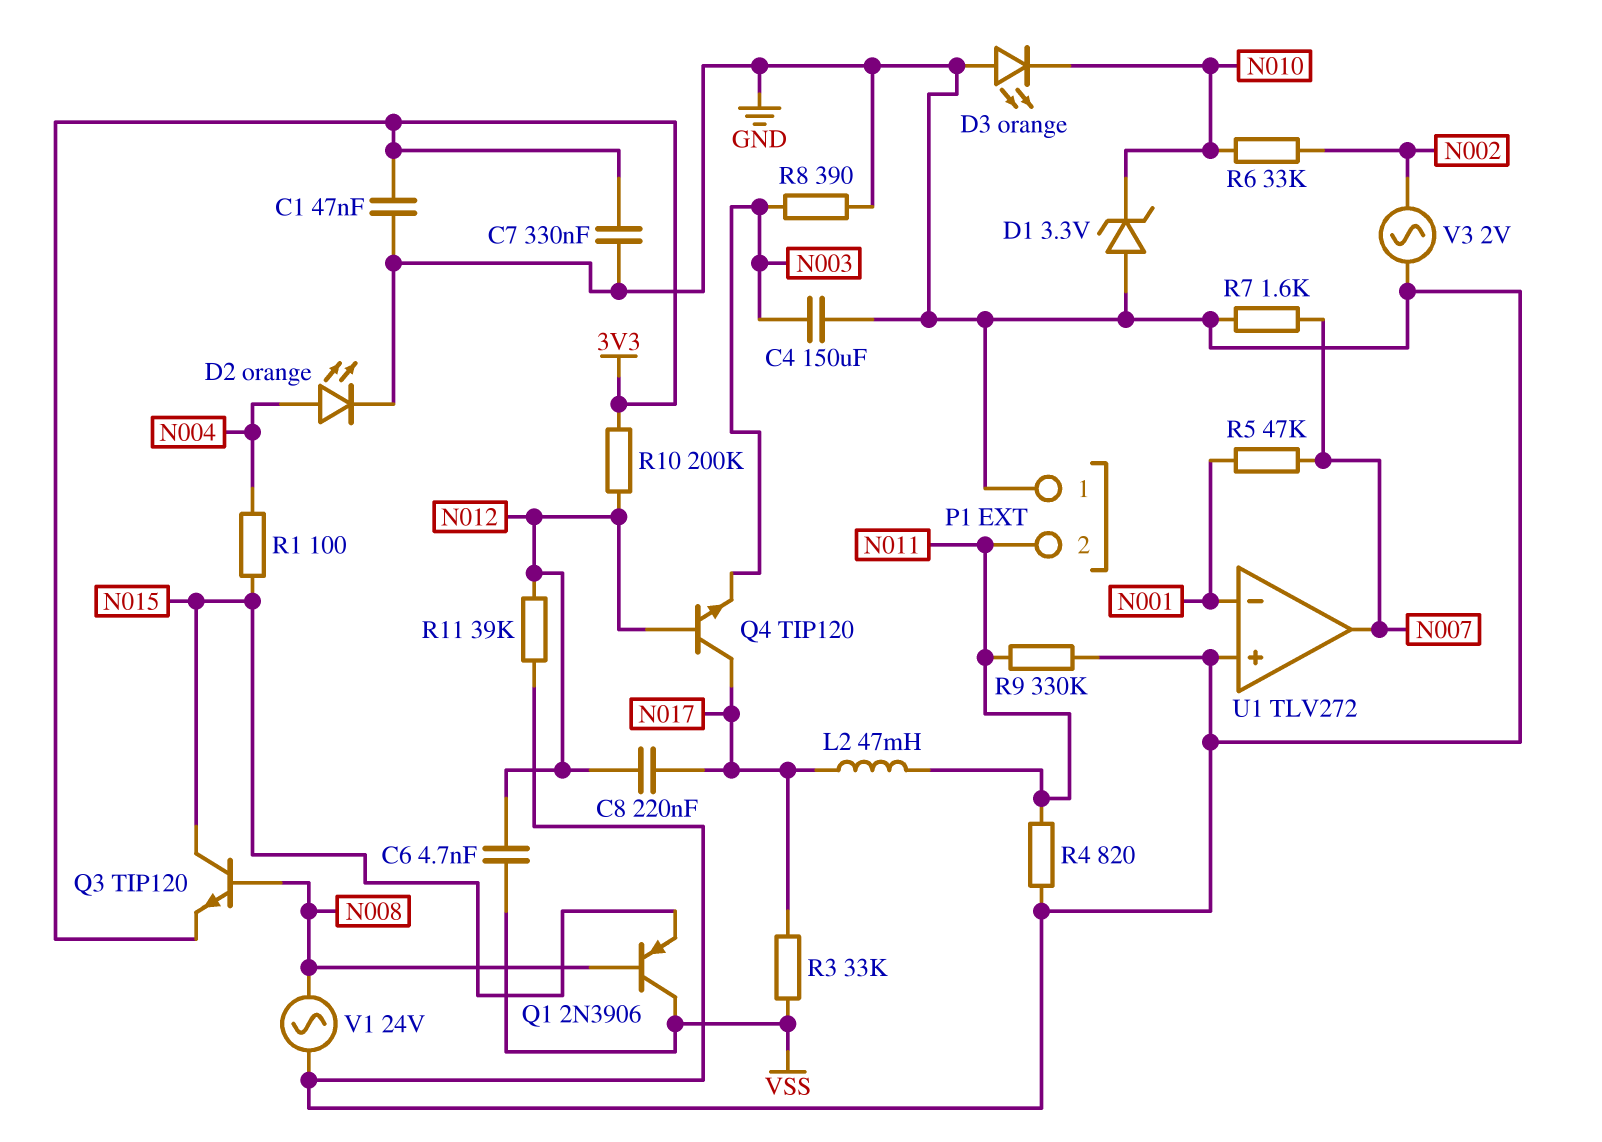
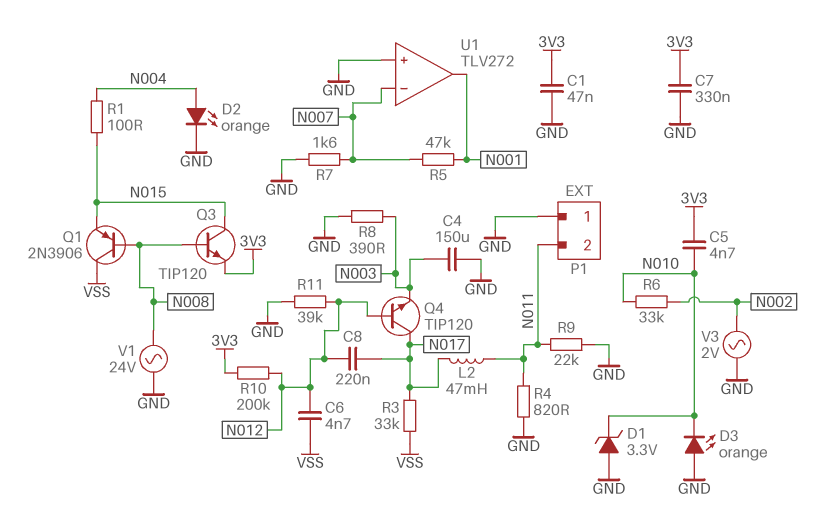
C5: none -> 4.7nF (3V3, N010)
R9: 330k (GND, N011) -> 22k (GND, N011)
U1 pin in-: N001 -> N007
U1 pin out: N007 -> N001

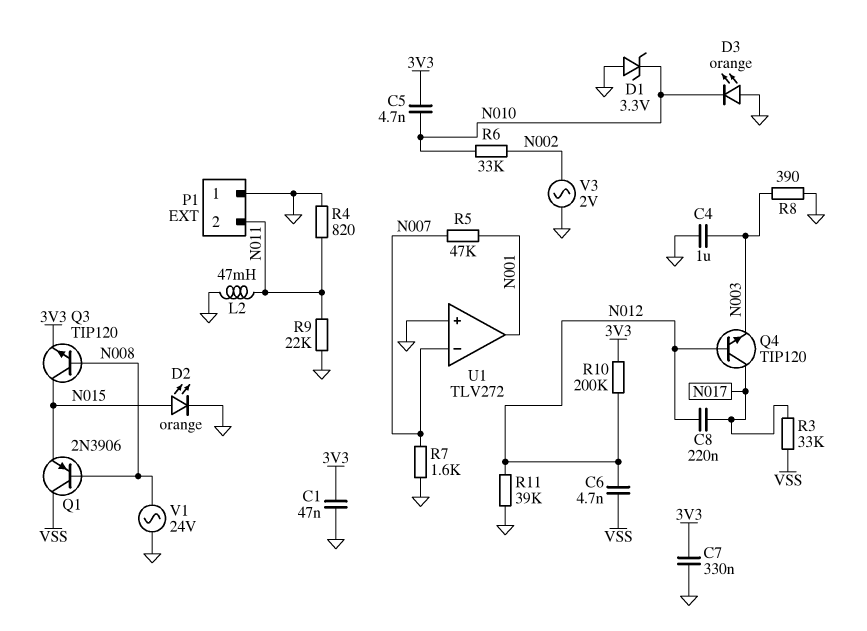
C4: 150uF (GND, N003) -> 1uF (GND, N003)
D2: LED orange (A N004, K GND) -> LED orange (A N015, K GND)
L2: 47mH (N011, N017) -> 47mH (GND, N011)
R1: 100 (N004, N015) -> none

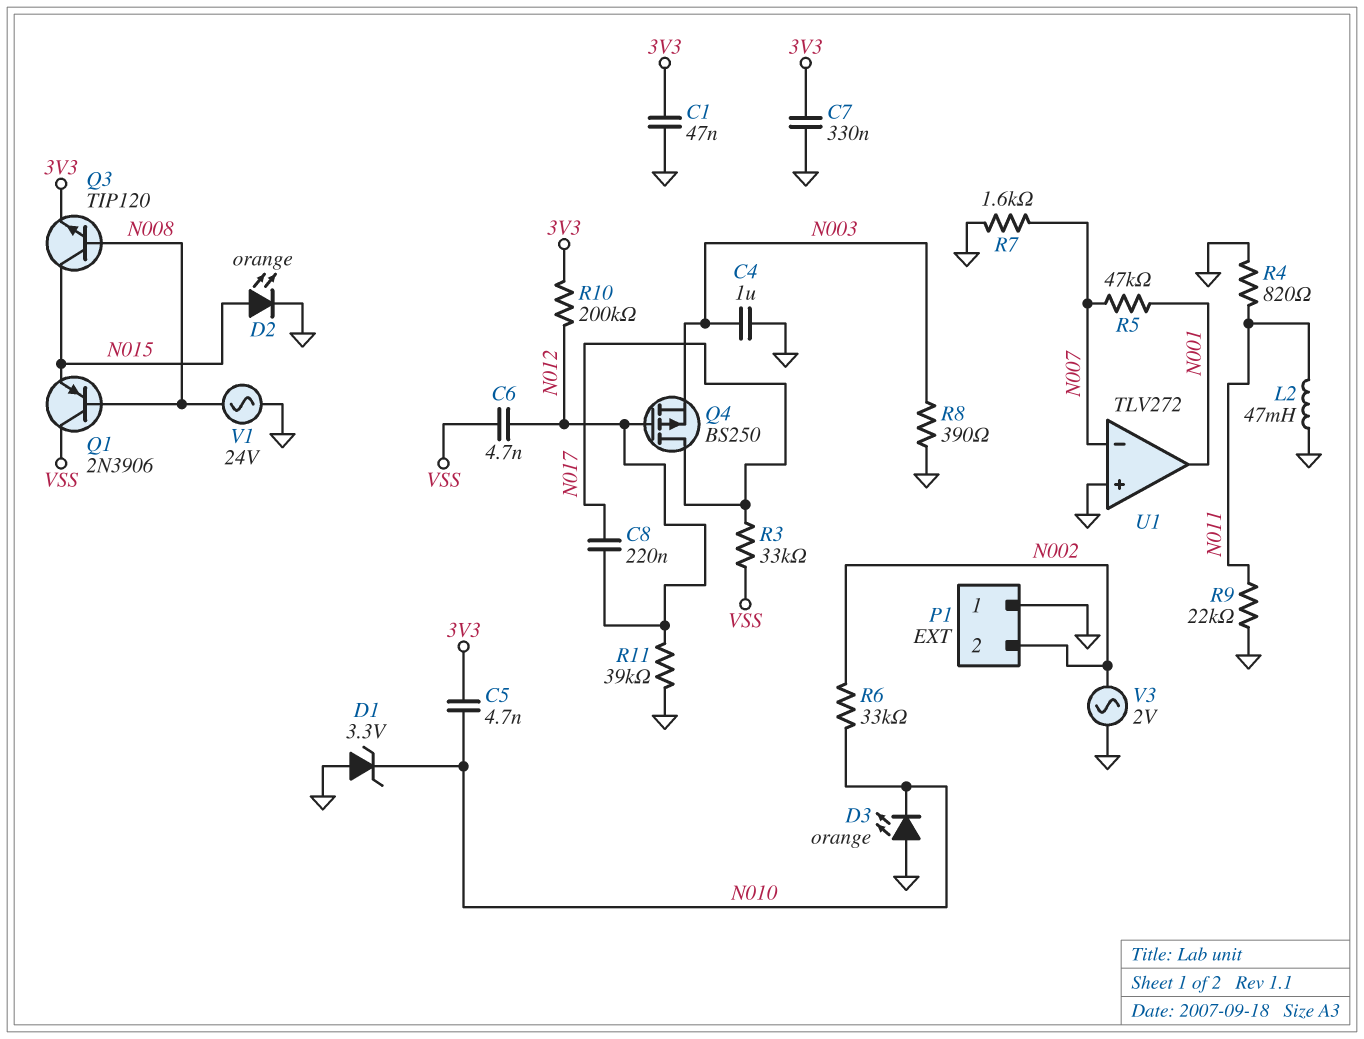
P1 pin 2: N011 -> N002
Q4: NPN TIP120 (B N012, C N017, E N003) -> PMOS BS250 (G N012, D N017, S N003)

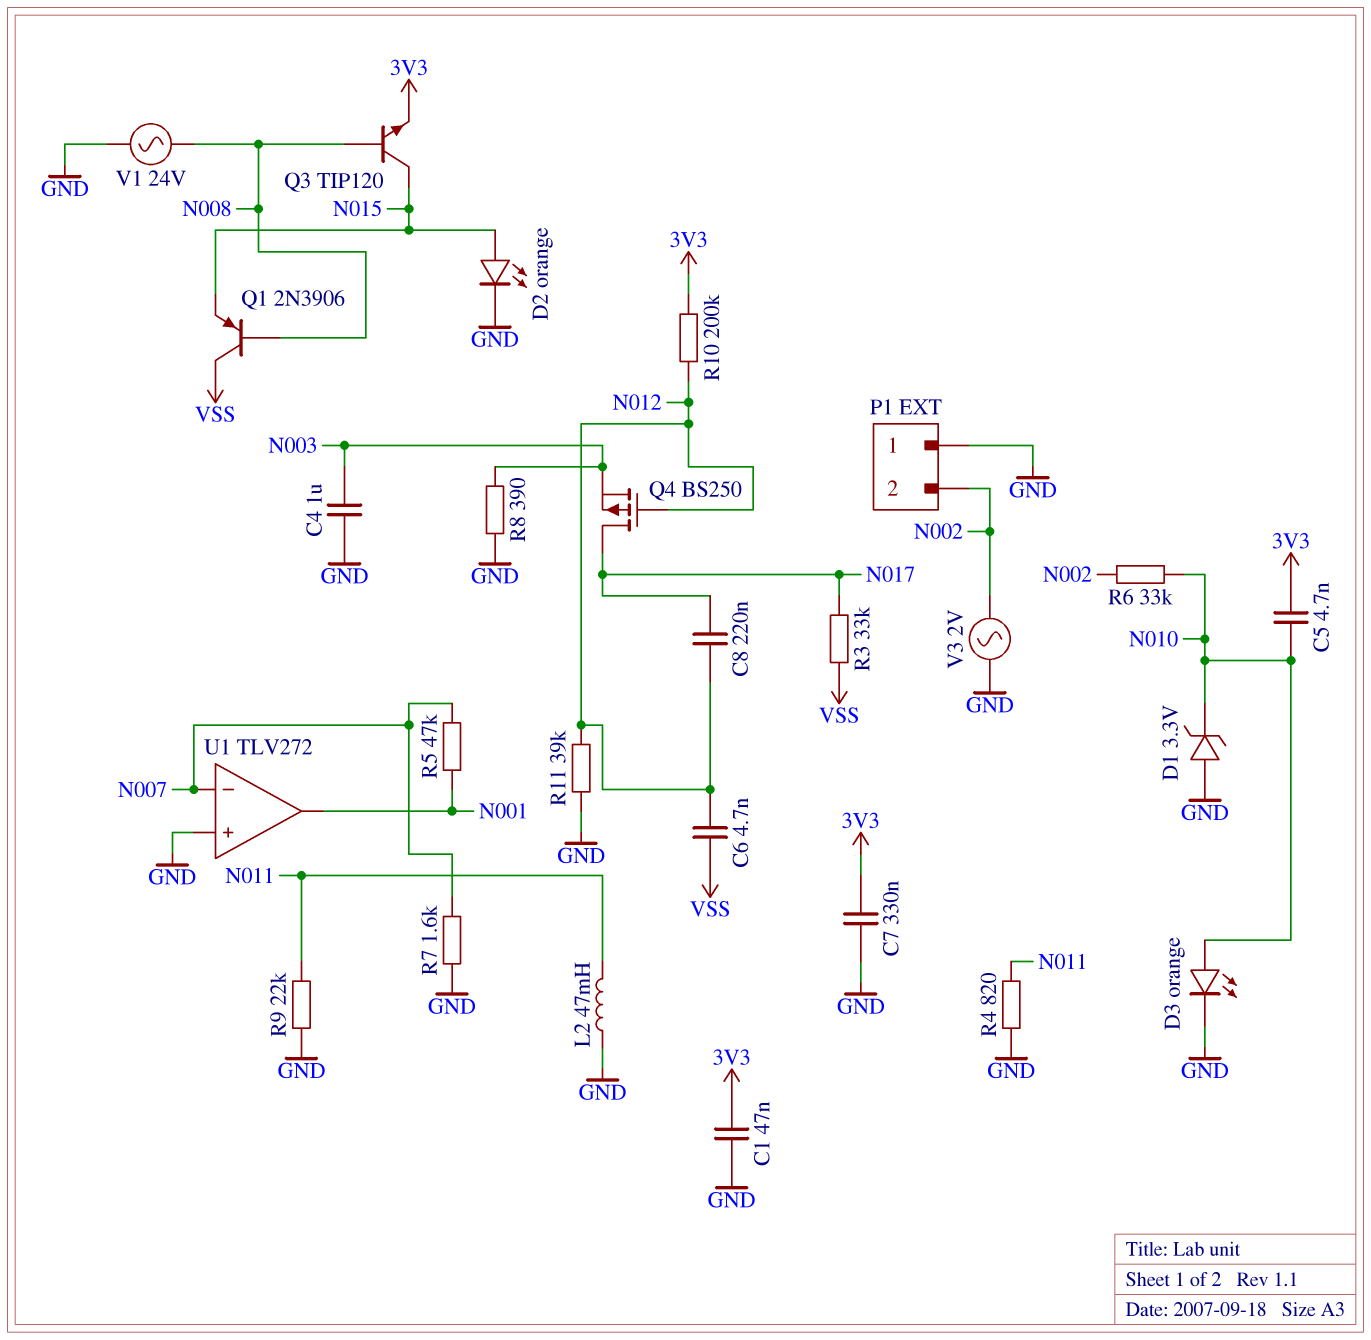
D3: LED orange (A GND, K N010) -> LED orange (A N010, K GND)

